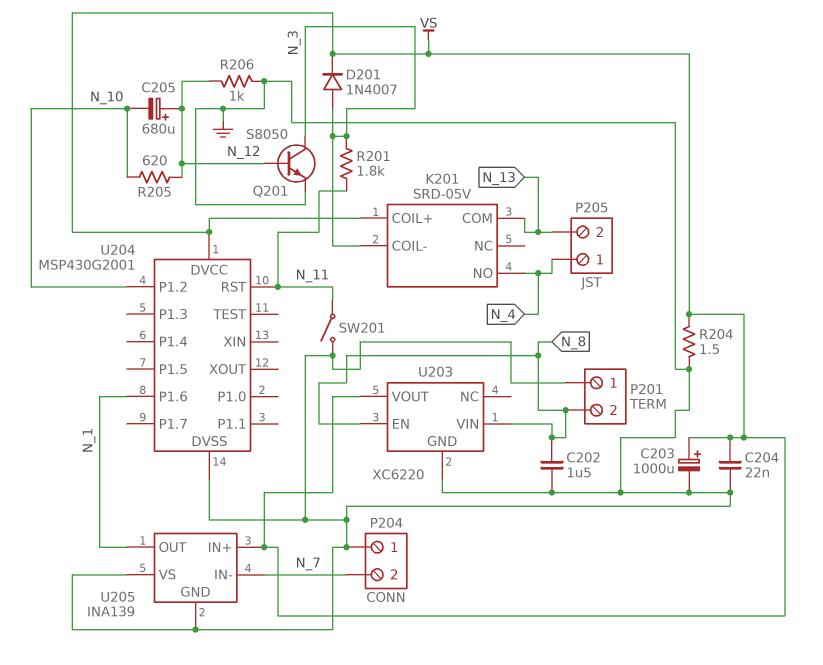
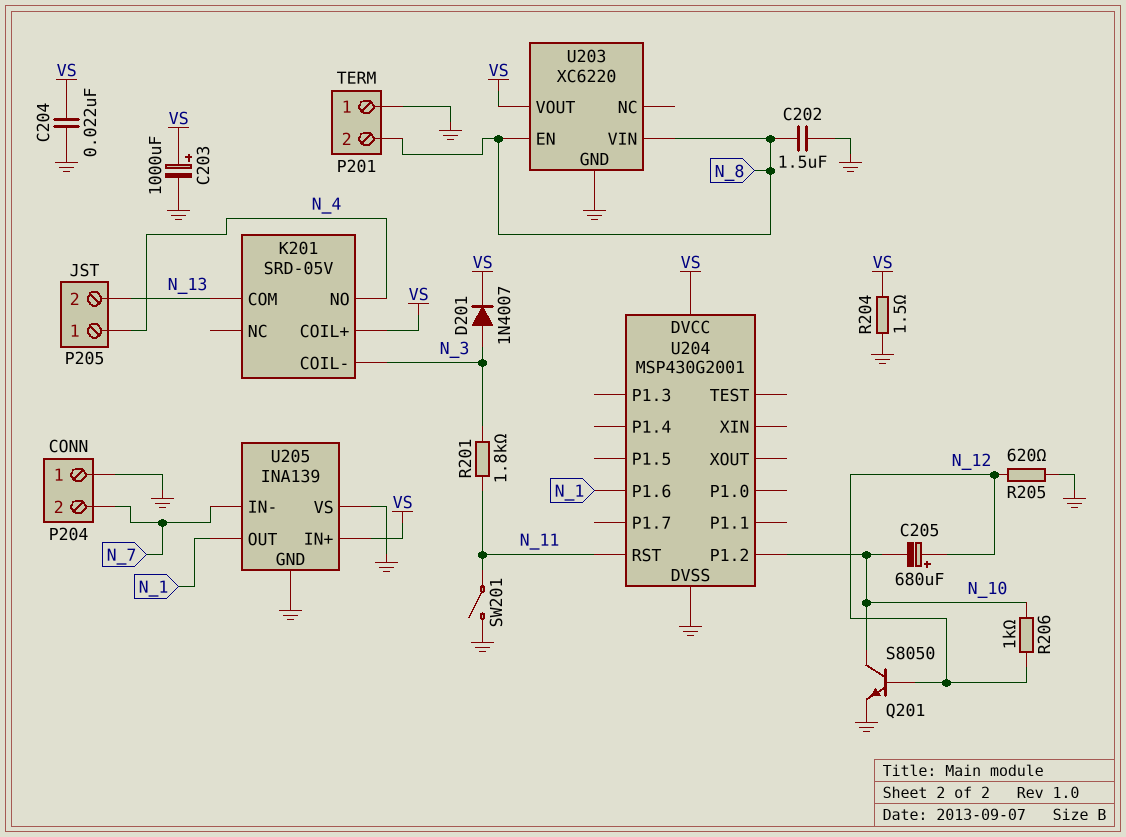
Q201: NPN S8050 (B N_12, C N_3, E GND) -> NPN S8050 (B N_12, C N_10, E GND)
R205: 620 (N_10, N_12) -> 620 (GND, N_12)
R206: 1k (GND, N_12) -> 1k (N_10, N_12)

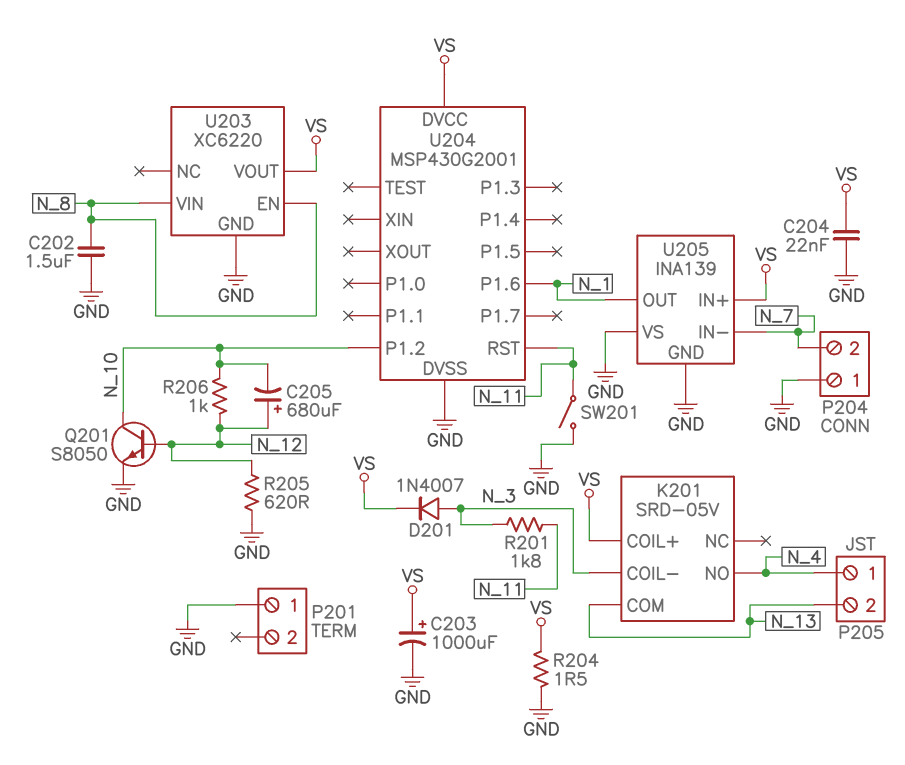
P201 pin 2: N_8 -> none

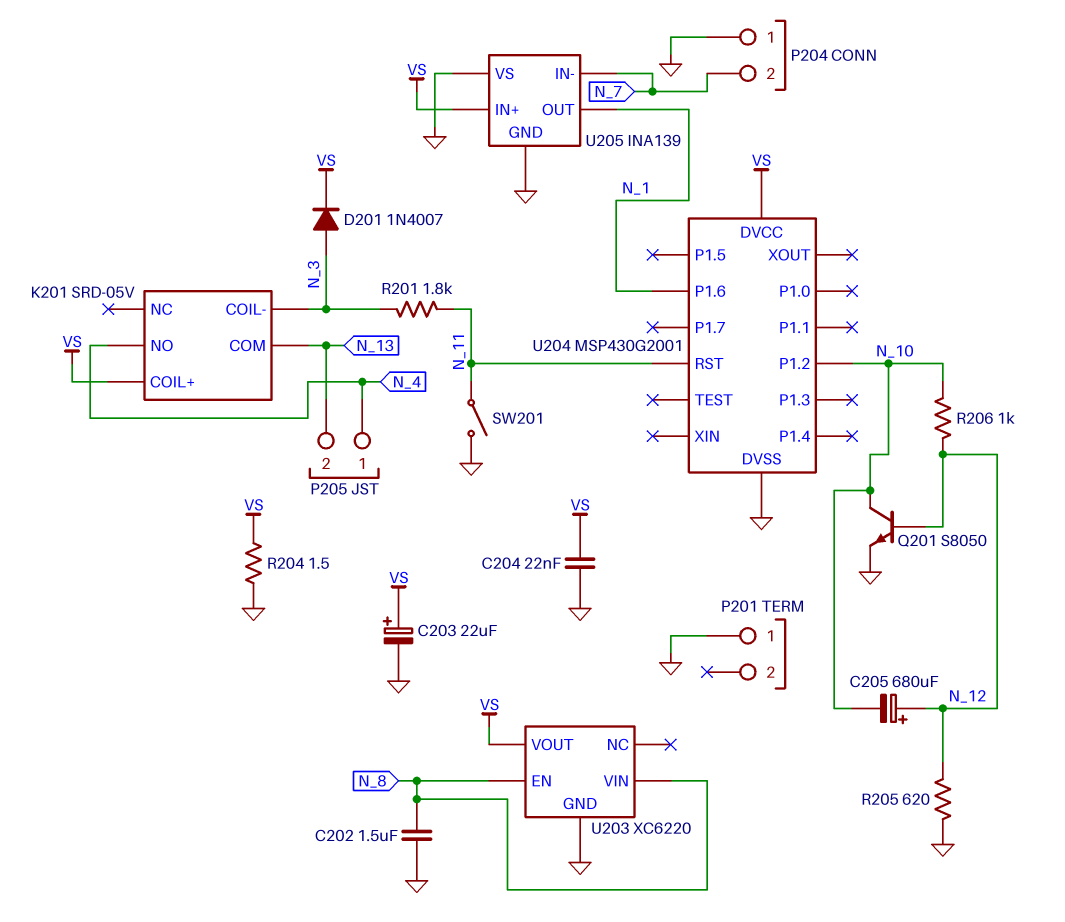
C203: 1000uF (plus VS, minus GND) -> 22uF (plus VS, minus GND)

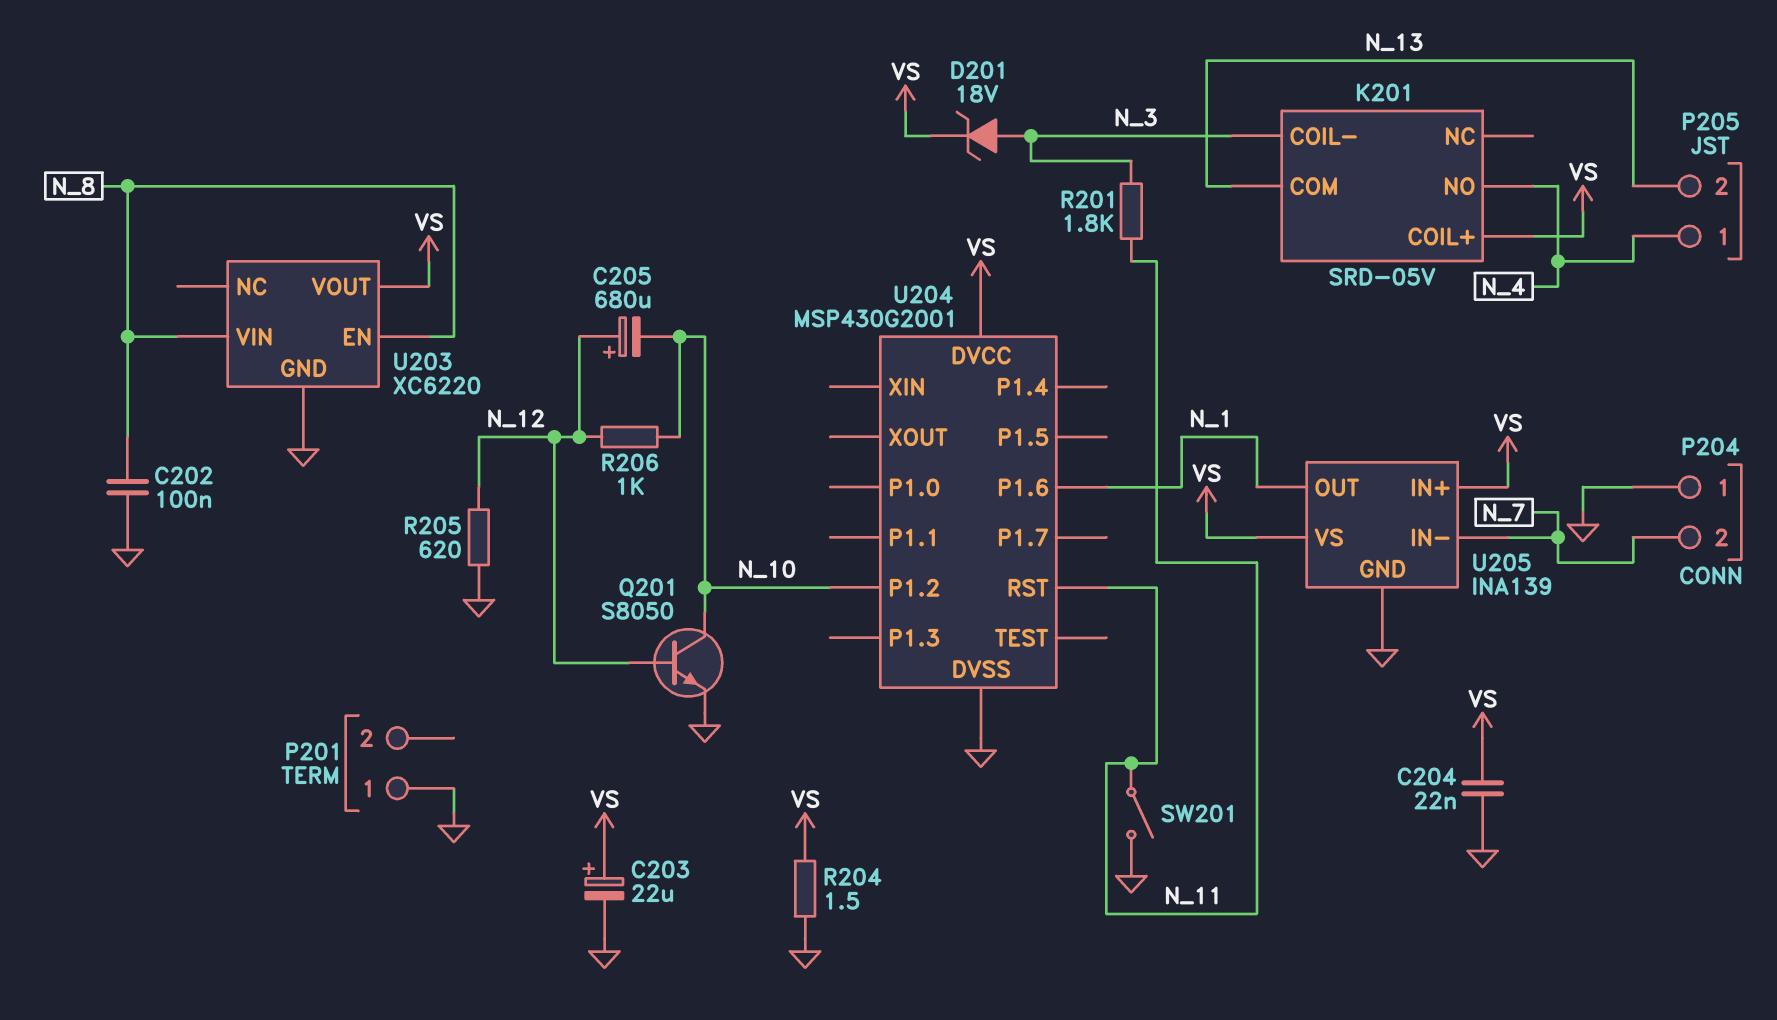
C202: 1.5uF (GND, N_8) -> 100nF (GND, N_8)
D201: diode 1N4007 (A N_3, K VS) -> zener 18V (A N_3, K VS)
U205 pin VS: GND -> VS

